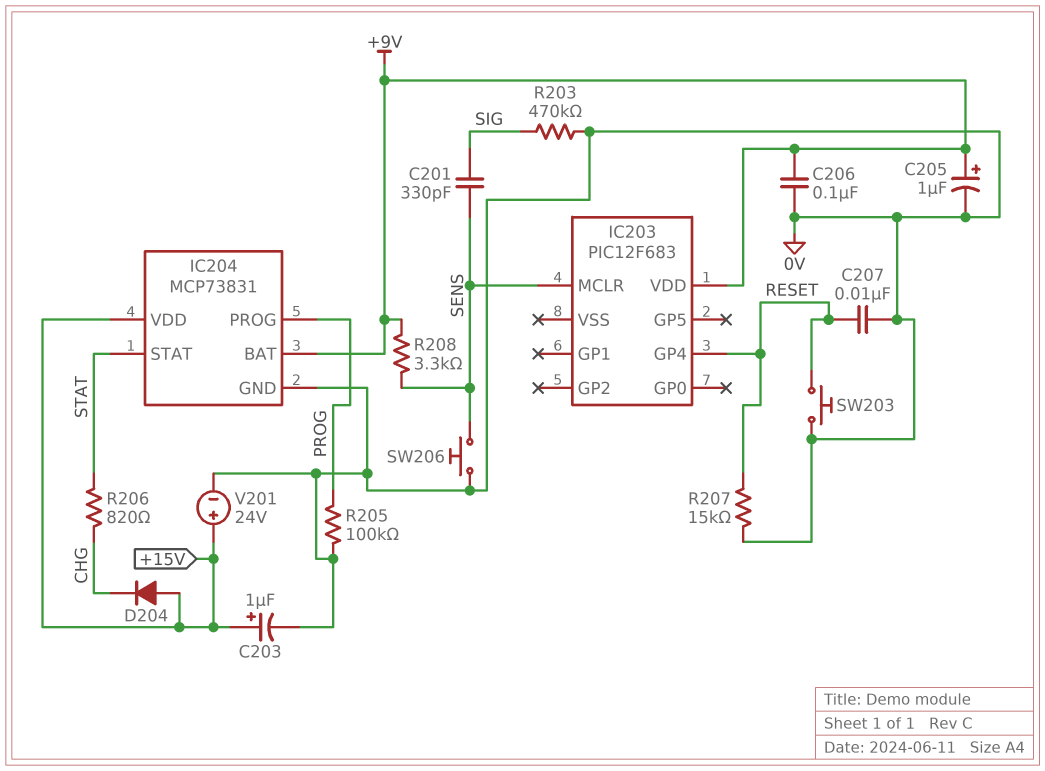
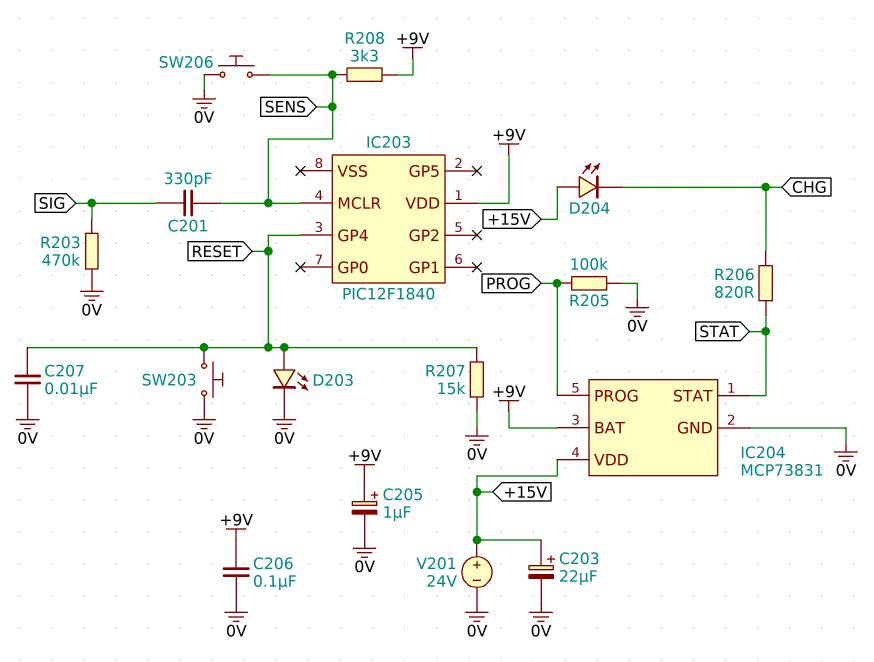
C203: 1uF (plus +15V, minus 0V) -> 22uF (plus +15V, minus 0V)
D203: none -> LED (A RESET, K 0V)
D204: diode (A +15V, K CHG) -> LED (A +15V, K CHG)
IC203: PIC12F683 -> PIC12F1840

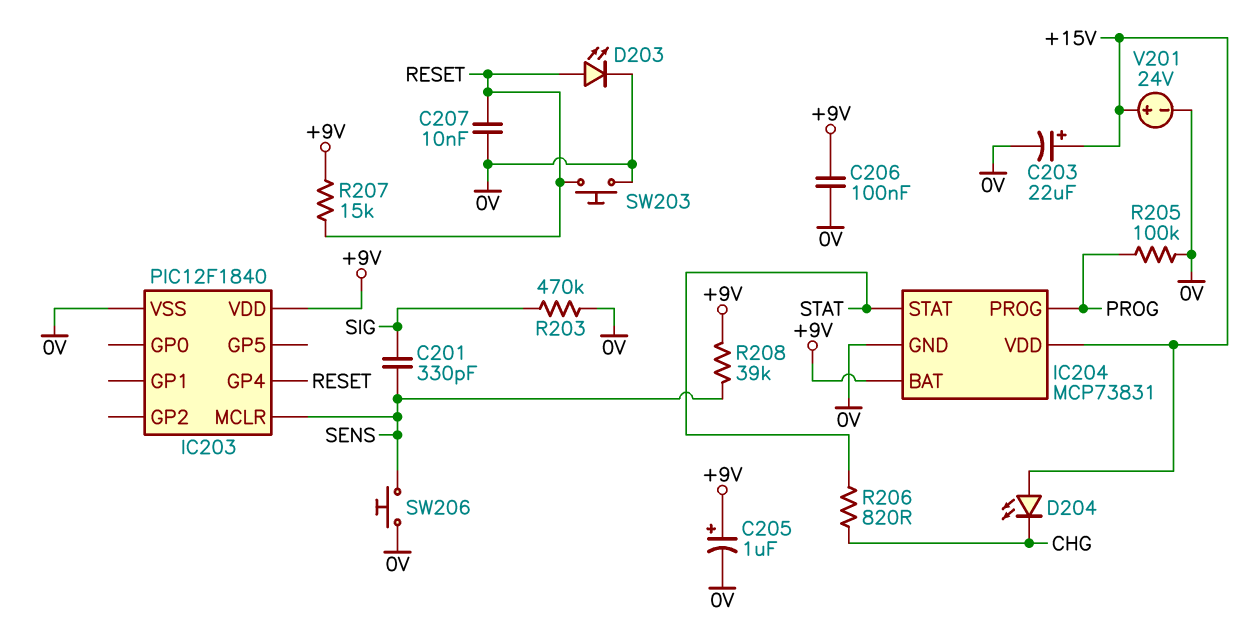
IC203 pin VSS: none -> 0V
R207: 15k (0V, RESET) -> 15k (+9V, RESET)
R208: 3.3k (+9V, SENS) -> 39k (+9V, SENS)

